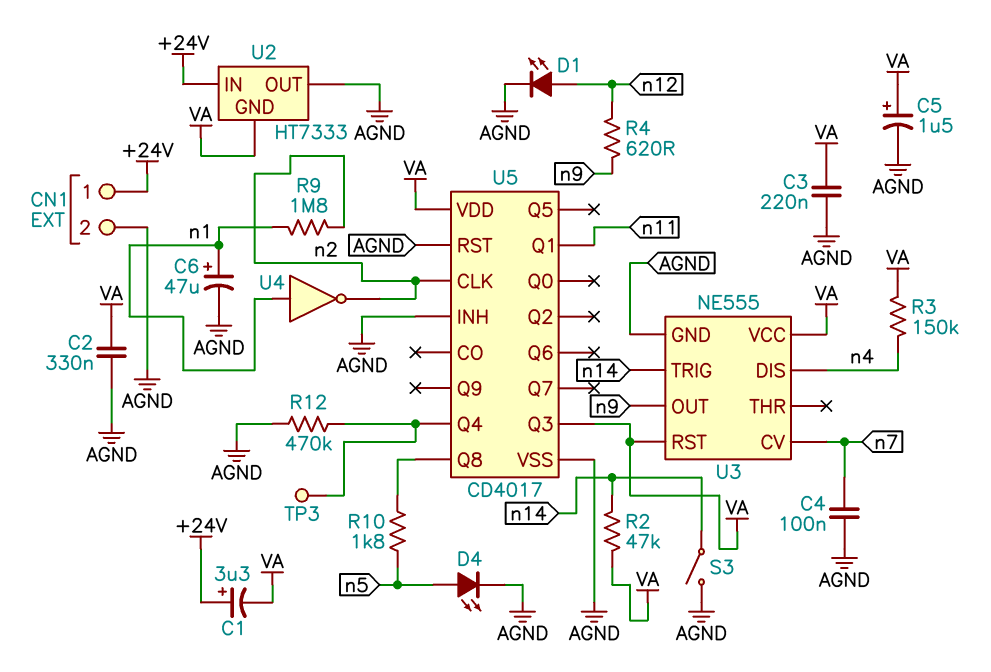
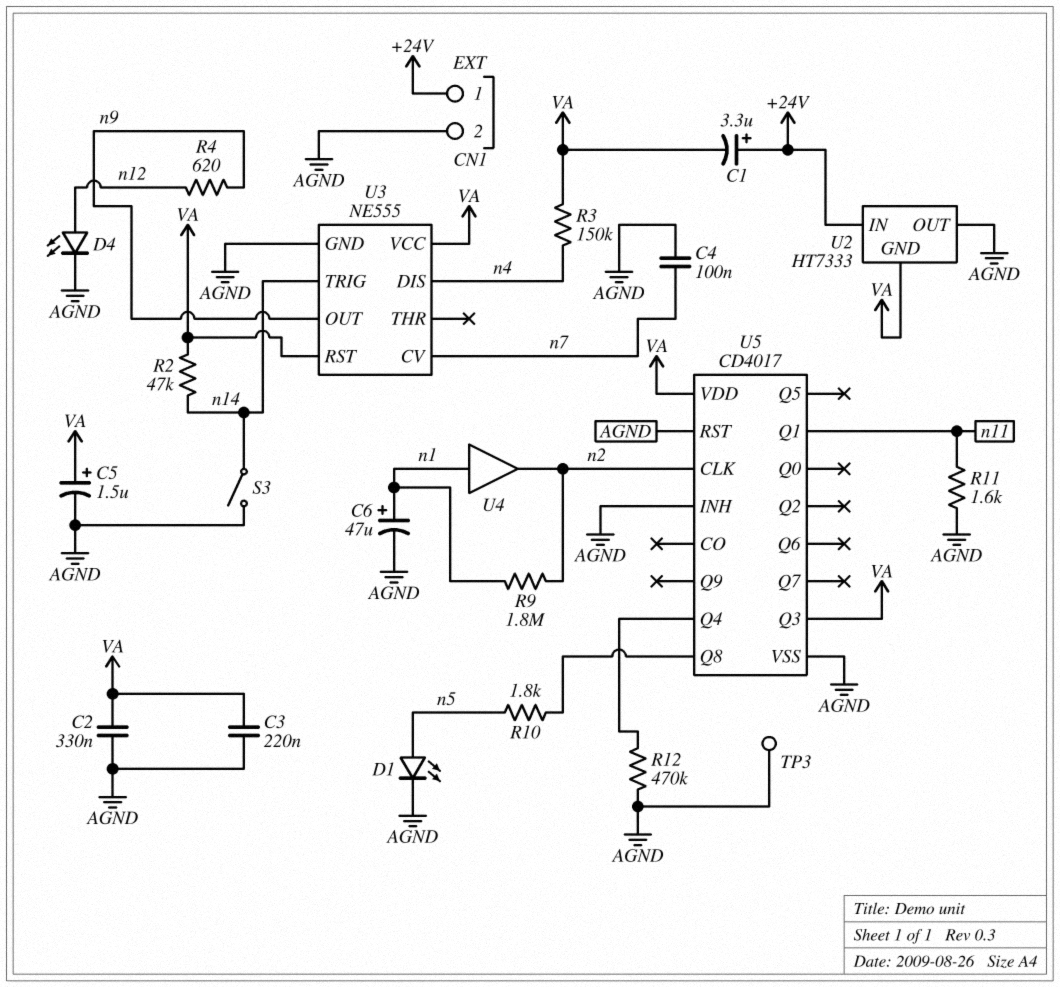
D1: LED (A n12, K AGND) -> LED (A n5, K AGND)
D4: LED (A n5, K AGND) -> LED (A n12, K AGND)
R11: none -> 1.6k (AGND, n11)
TP3: test point (U5/Q4) -> test point (AGND)
U4: NOT (in n1, out n2) -> buffer (in n1, out n2)

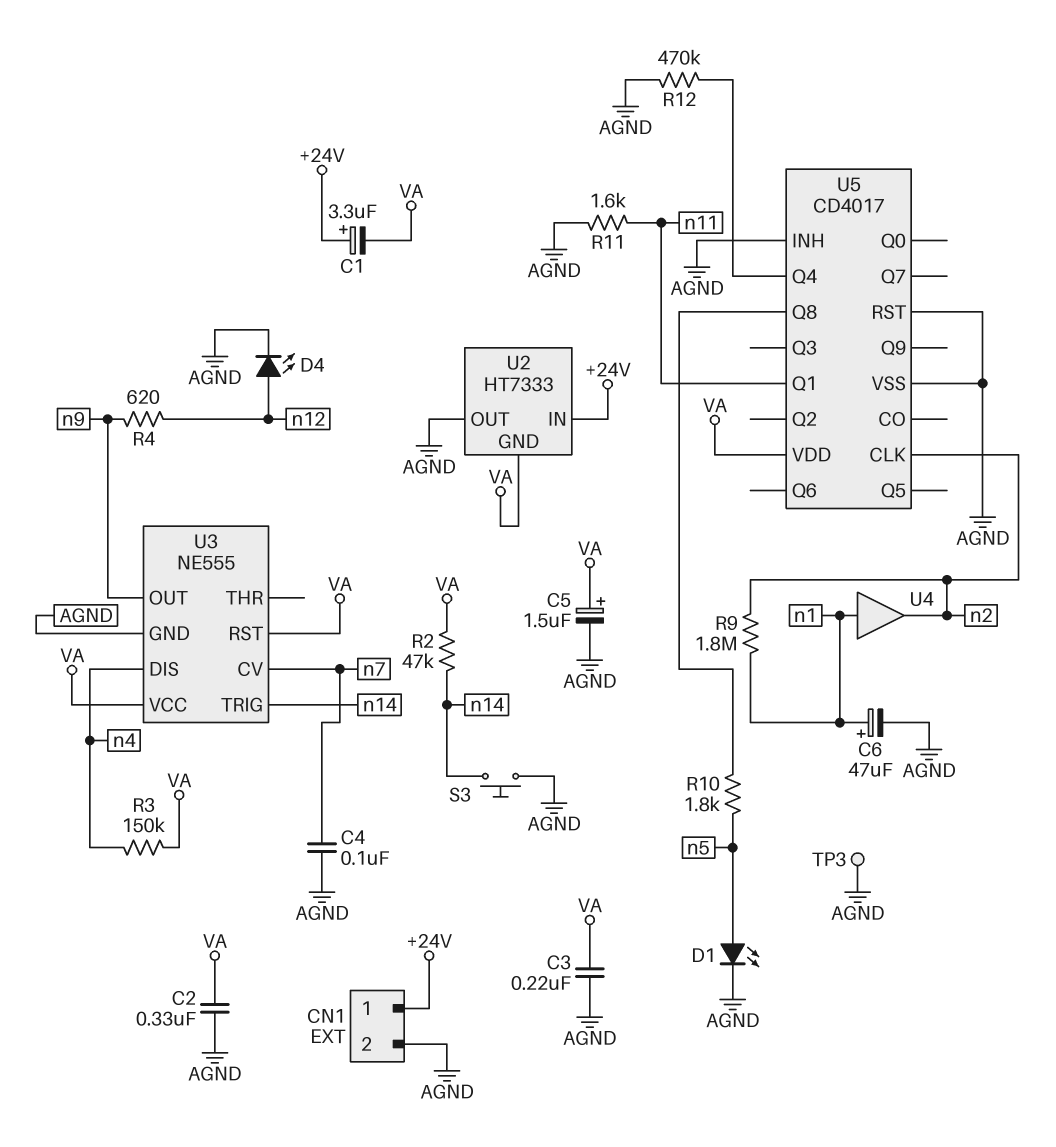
S3: switch (AGND, n14) -> button (AGND, n14)
U5 pin Q3: VA -> none

